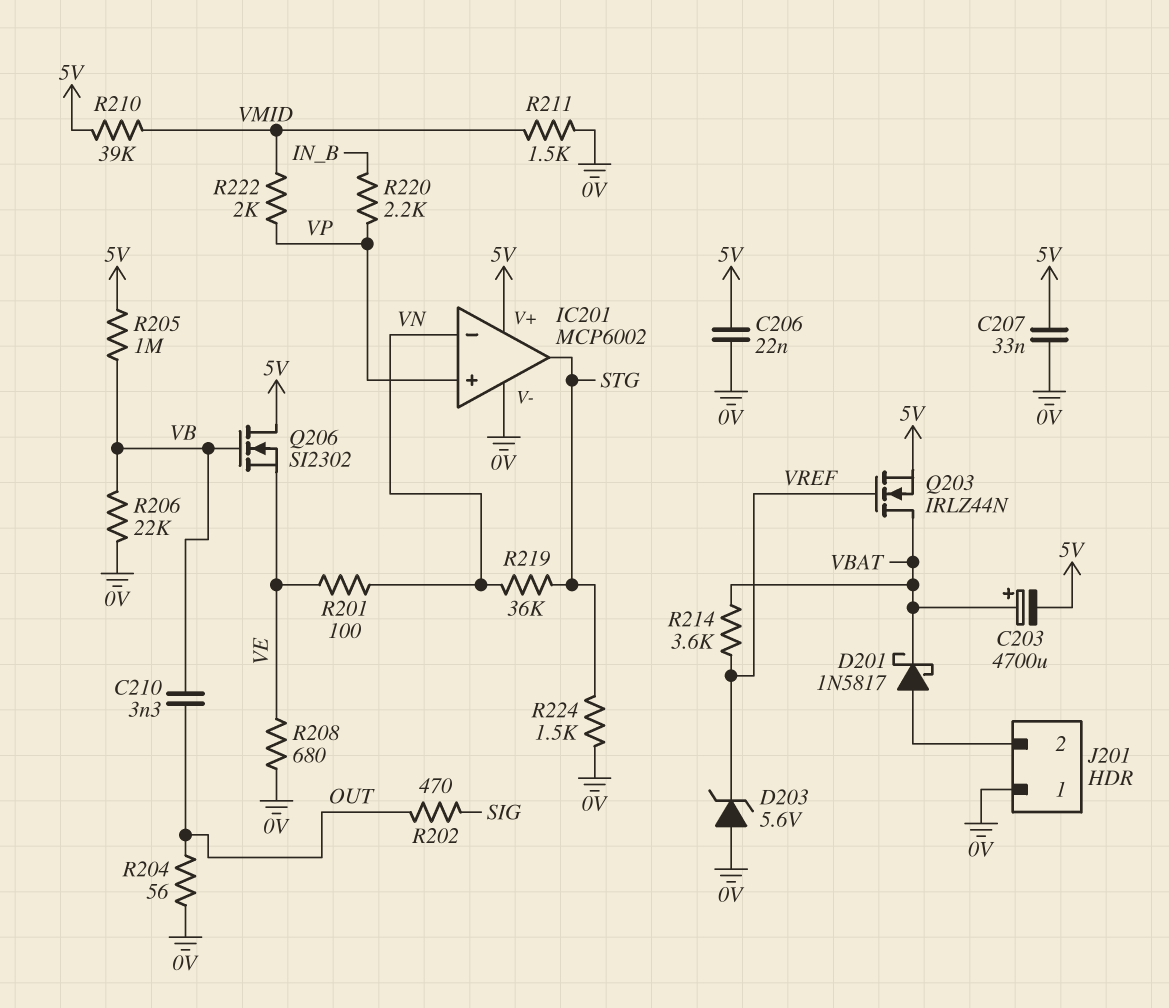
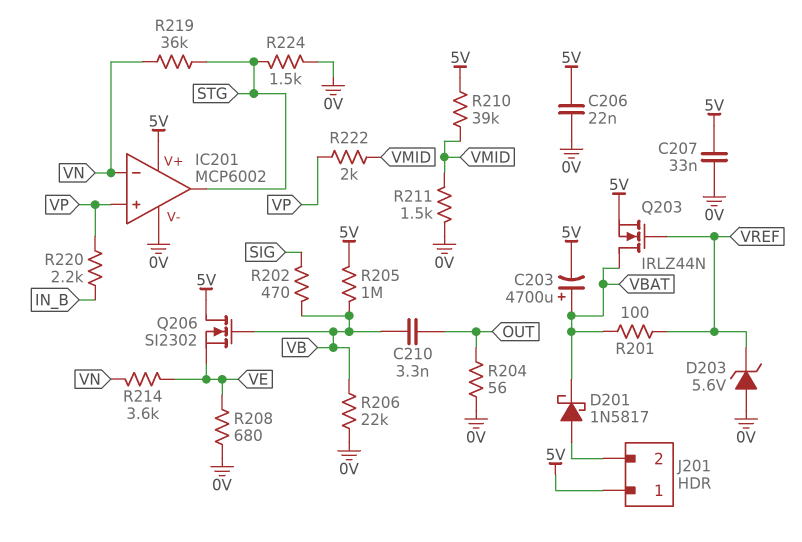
J201 pin 1: 0V -> 5V
R201: 100 (VE, VN) -> 100 (VBAT, VREF)
R202: 470 (OUT, SIG) -> 470 (SIG, VB)
R214: 3.6k (VBAT, VREF) -> 3.6k (VE, VN)

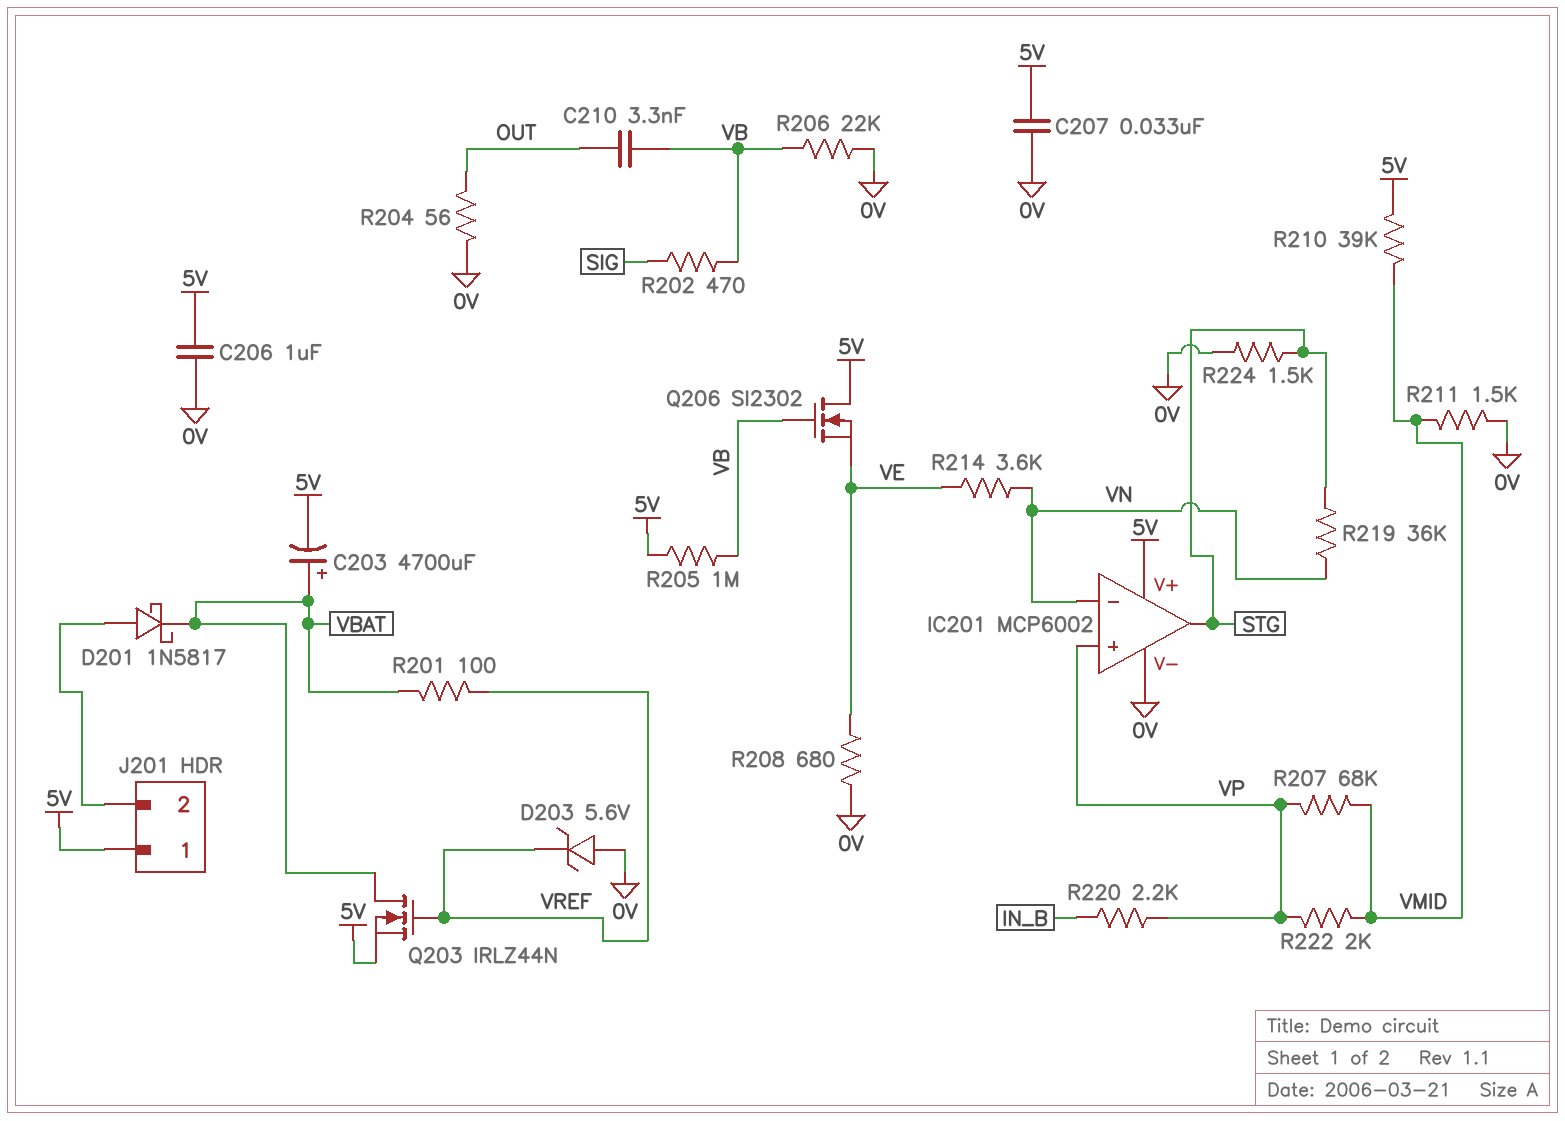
C206: 22nF (0V, 5V) -> 1uF (0V, 5V)
R207: none -> 68k (VMID, VP)

